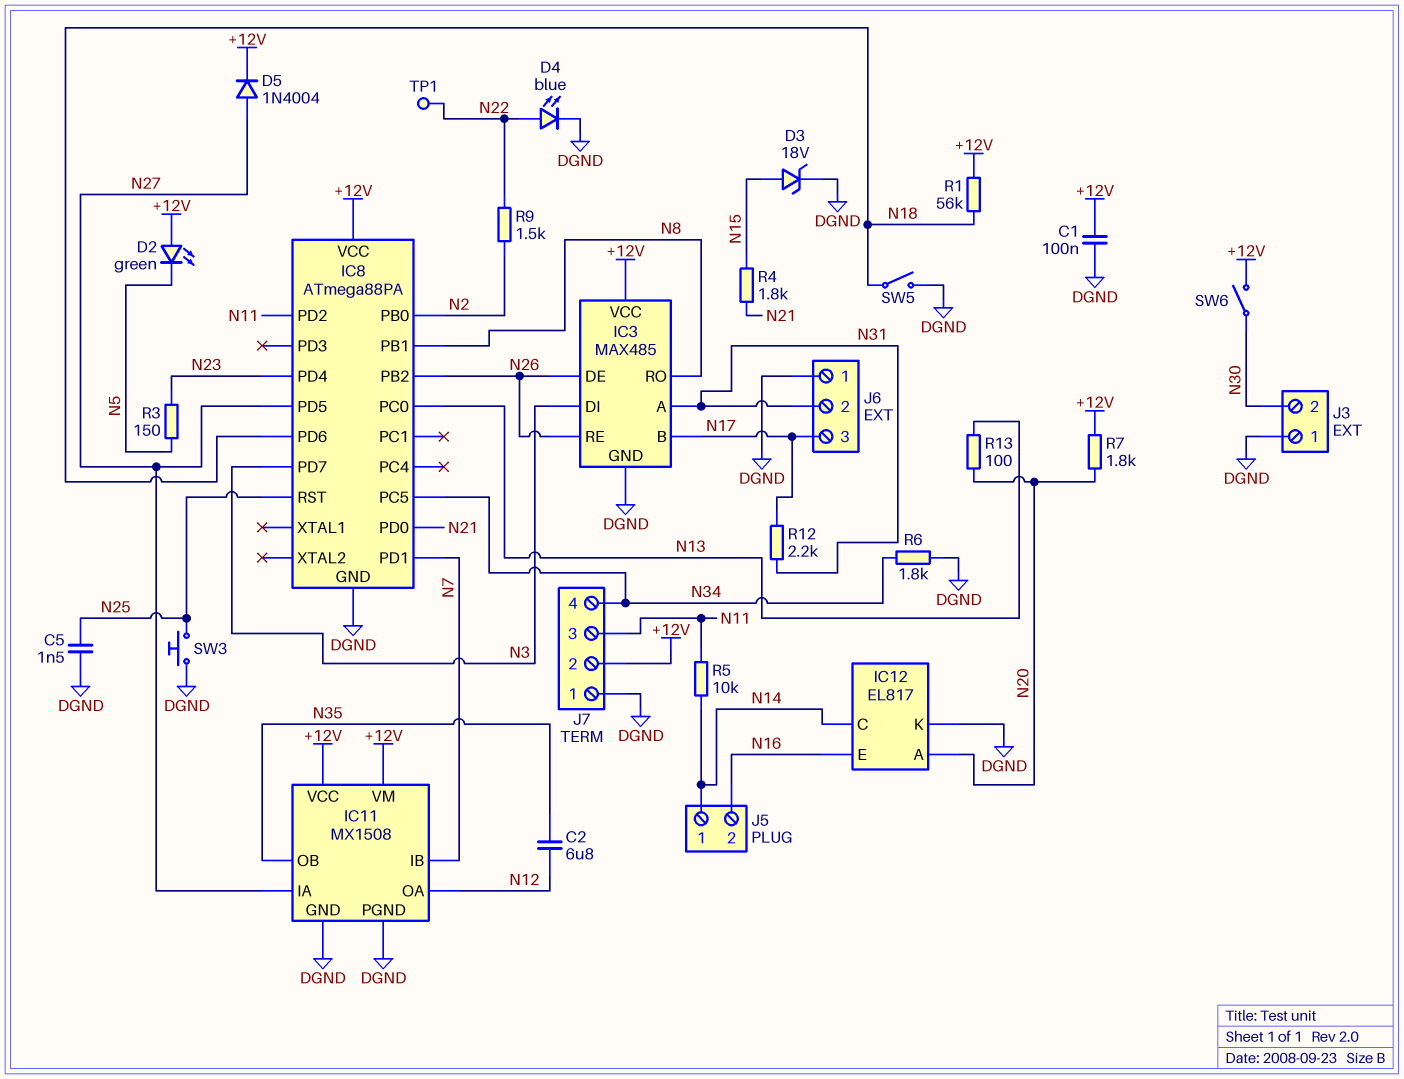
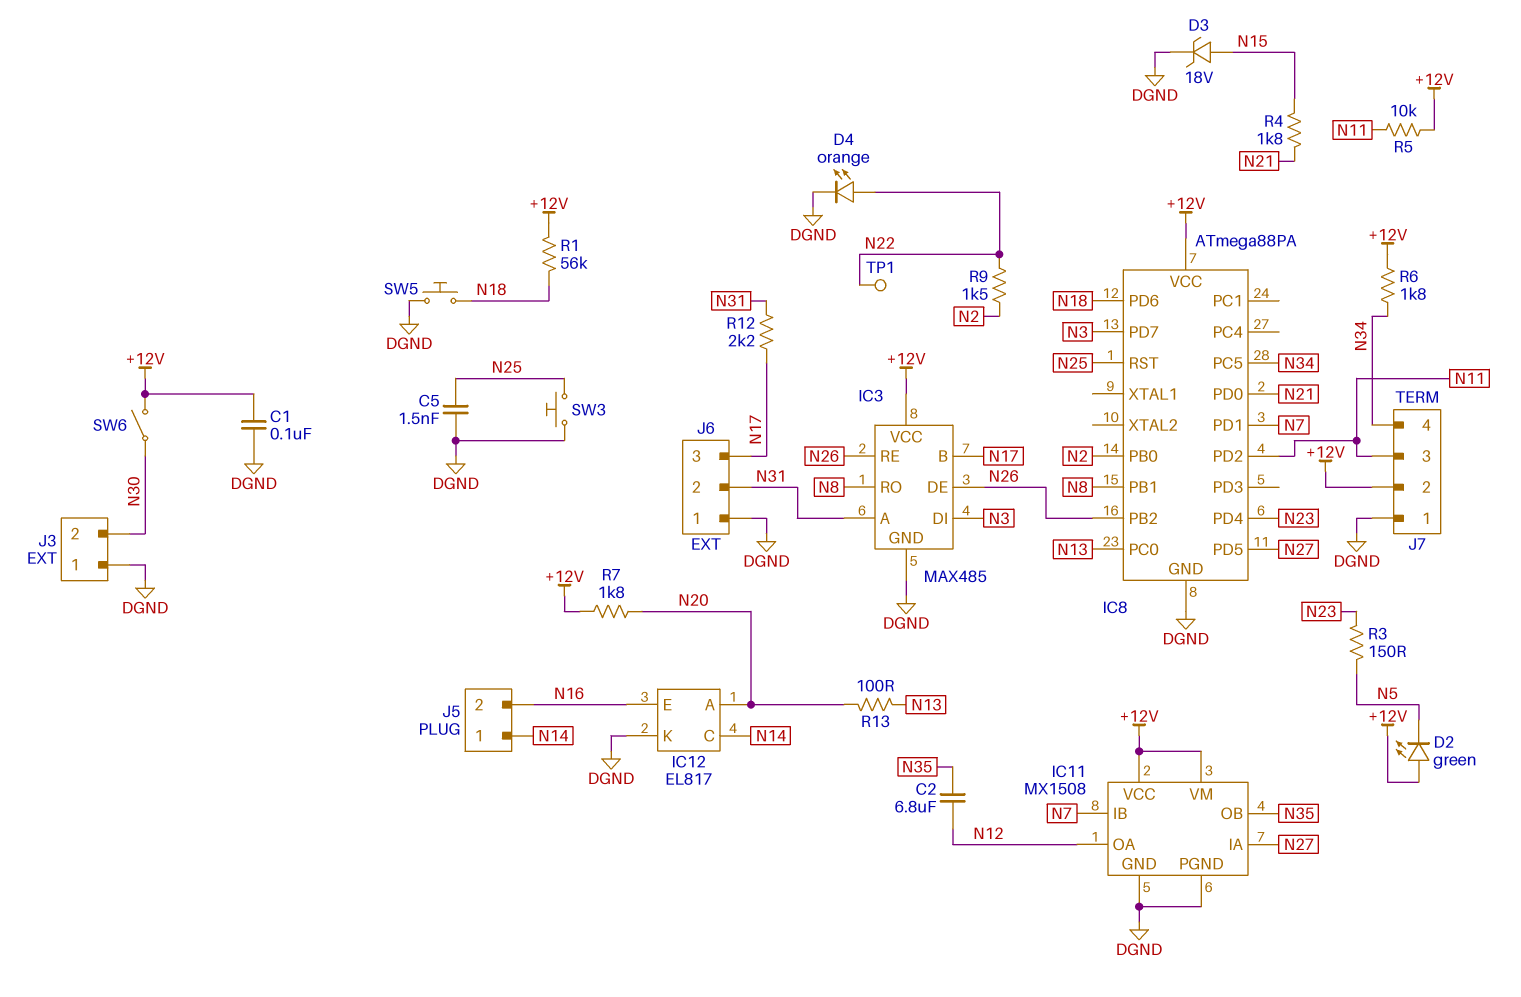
D4: LED blue (A N22, K DGND) -> LED orange (A N22, K DGND)
D5: diode 1N4004 (A N27, K +12V) -> none
R5: 10k (N11, N14) -> 10k (+12V, N11)
R6: 1.8k (DGND, N34) -> 1.8k (+12V, N34)
SW5: switch (DGND, N18) -> button (DGND, N18)

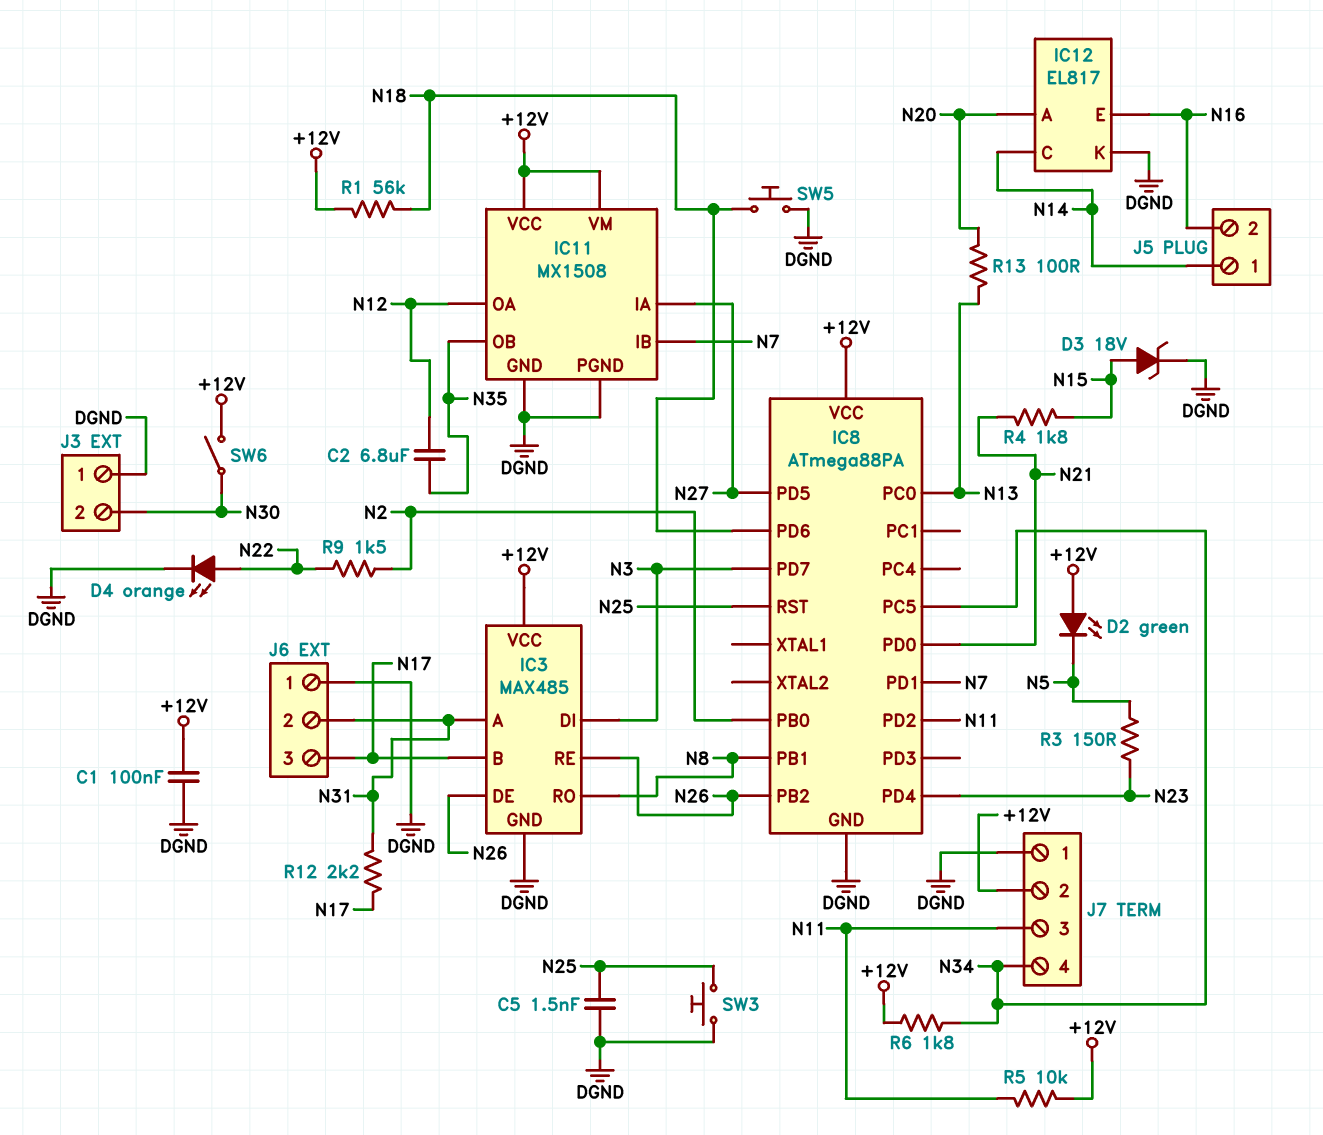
R7: 1.8k (+12V, N20) -> none
TP1: test point (N22) -> none

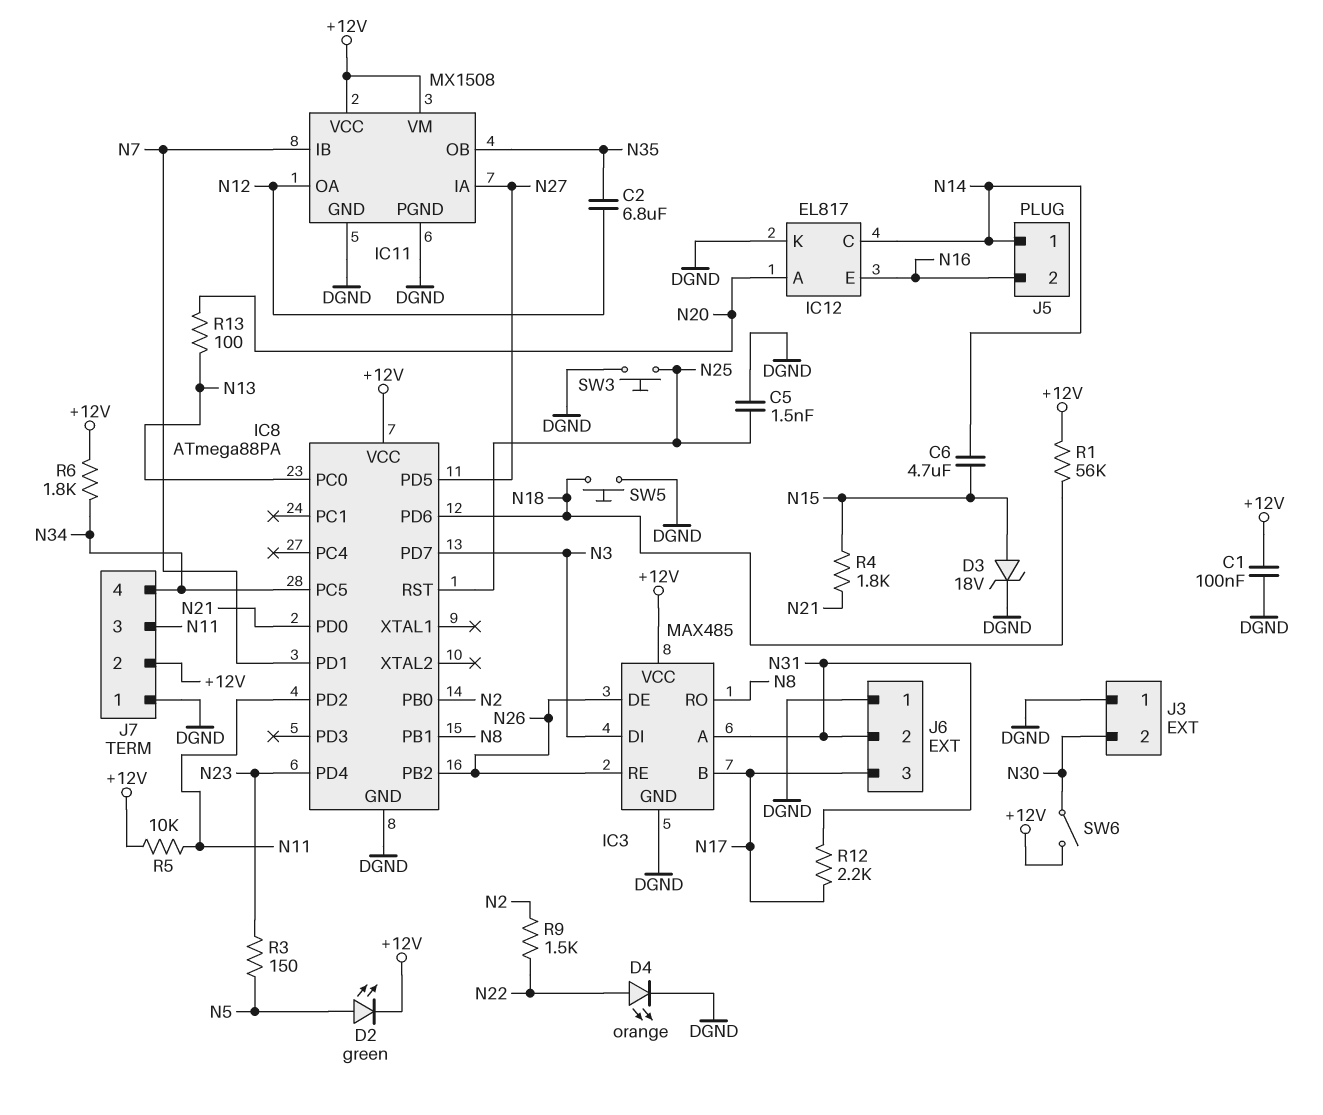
C6: none -> 4.7uF (N14, N15)
D2: LED green (A +12V, K N5) -> LED green (A N5, K +12V)

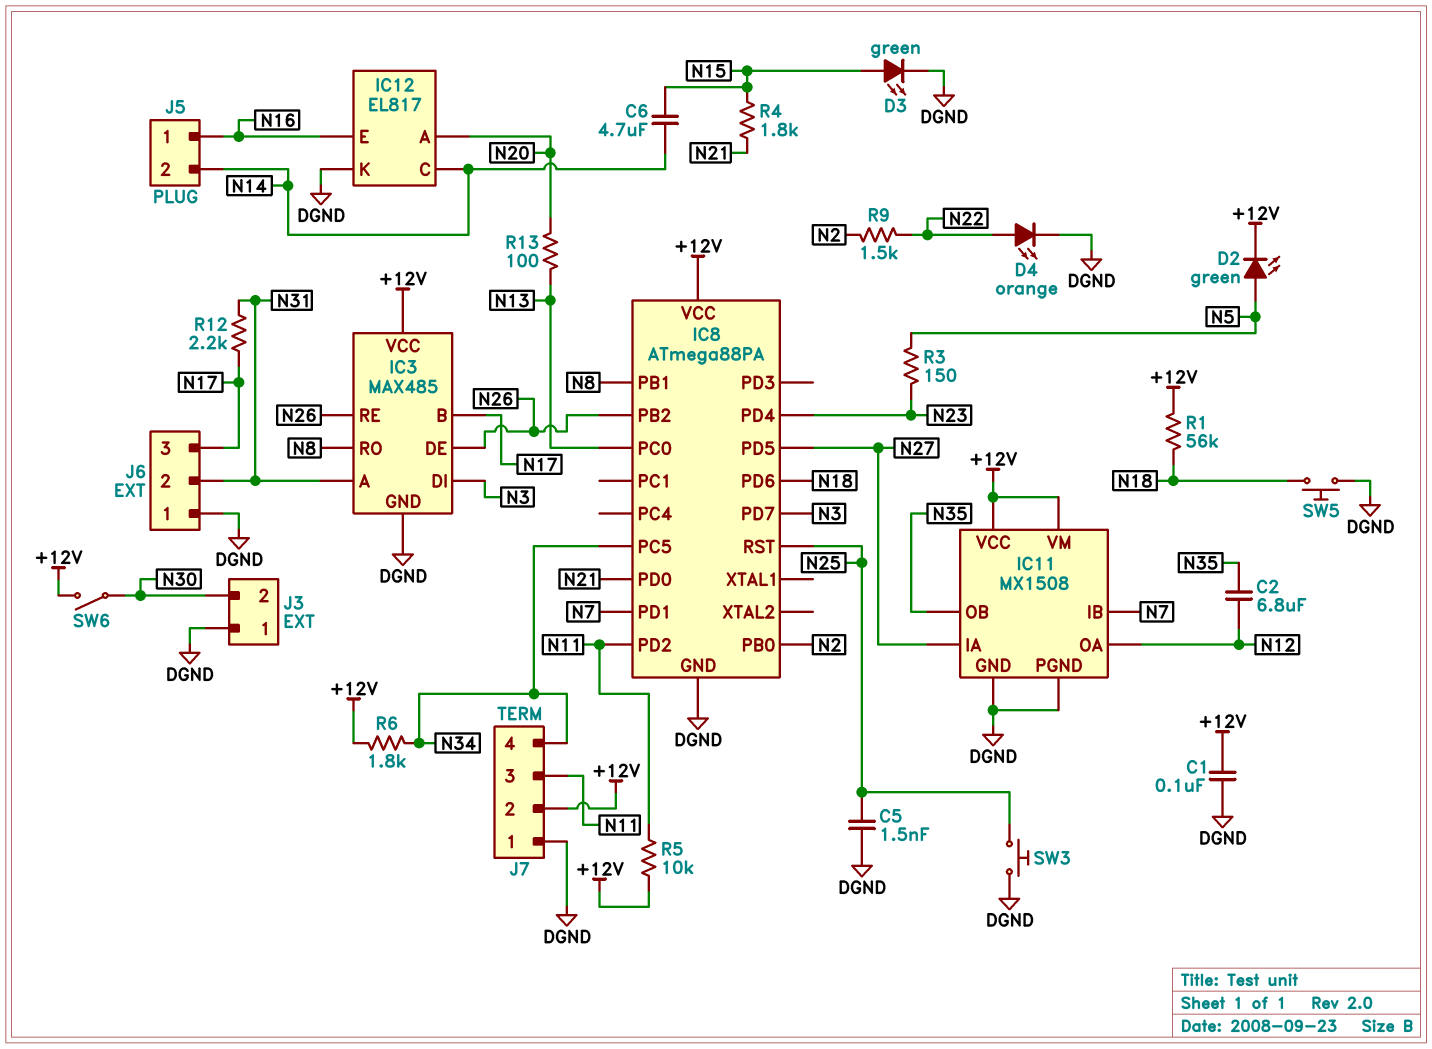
D3: zener 18V (A N15, K DGND) -> LED green (A N15, K DGND)
J5 pin 1: N14 -> N16
J5 pin 2: N16 -> N14

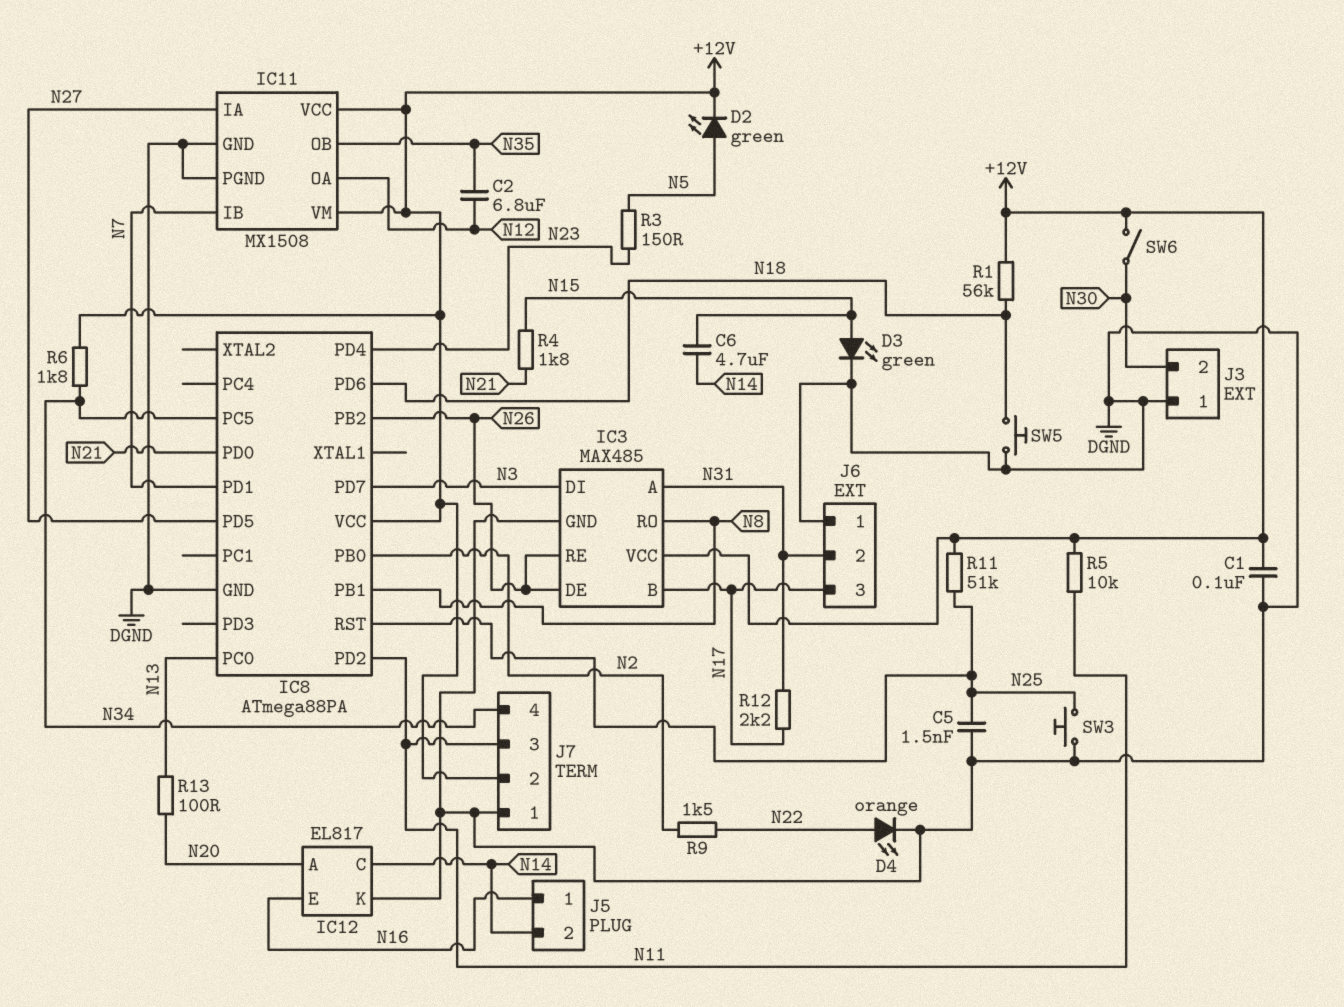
R11: none -> 51k (+12V, N25)

